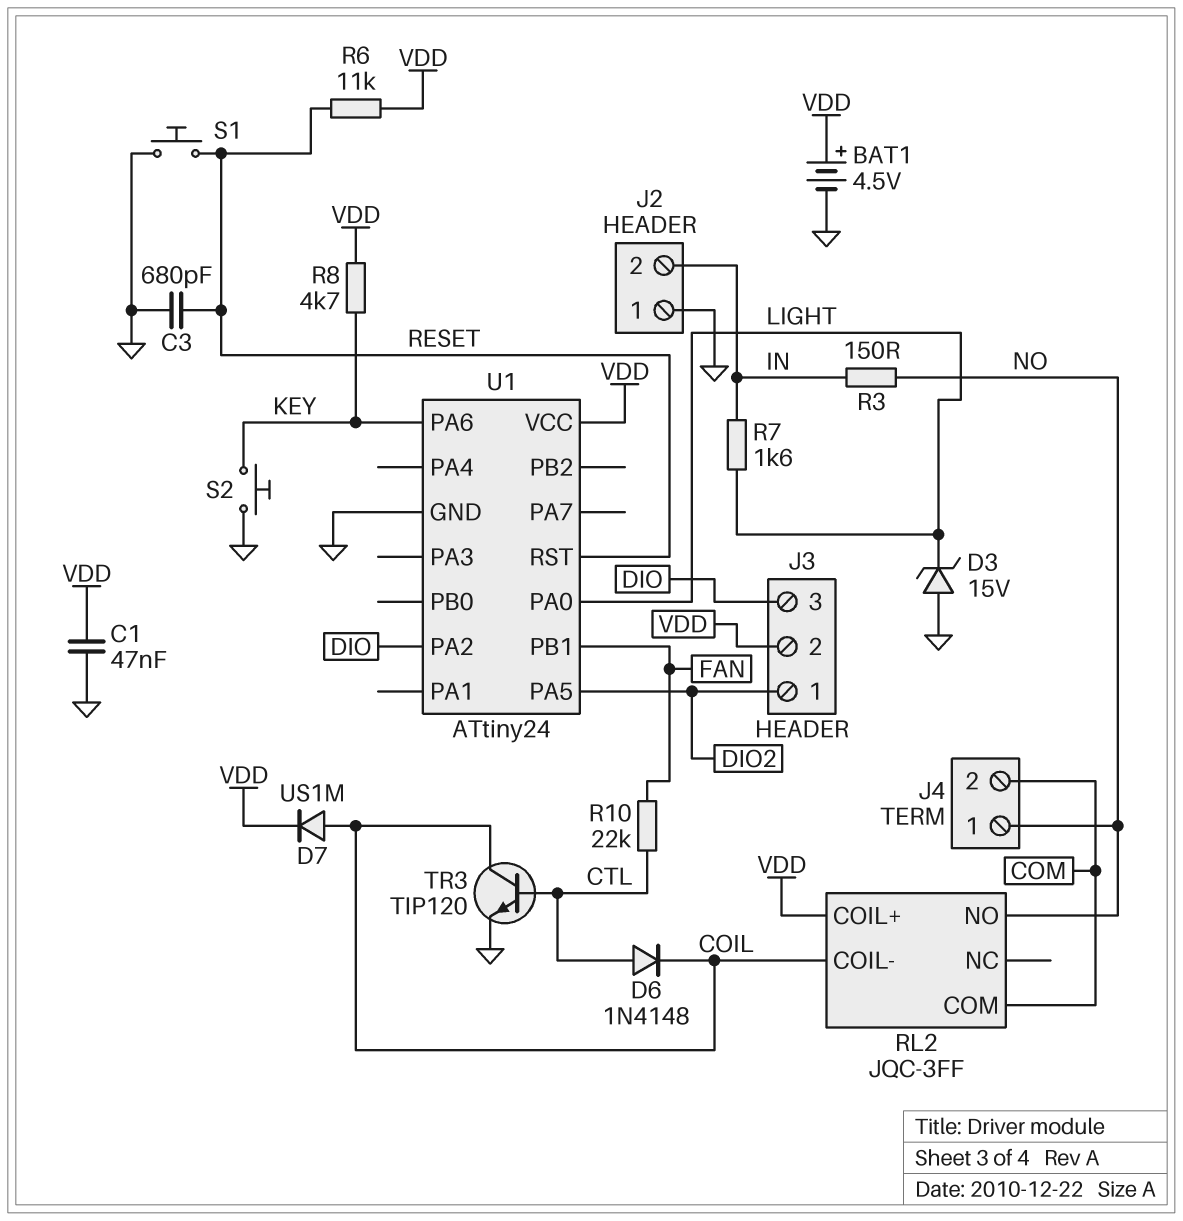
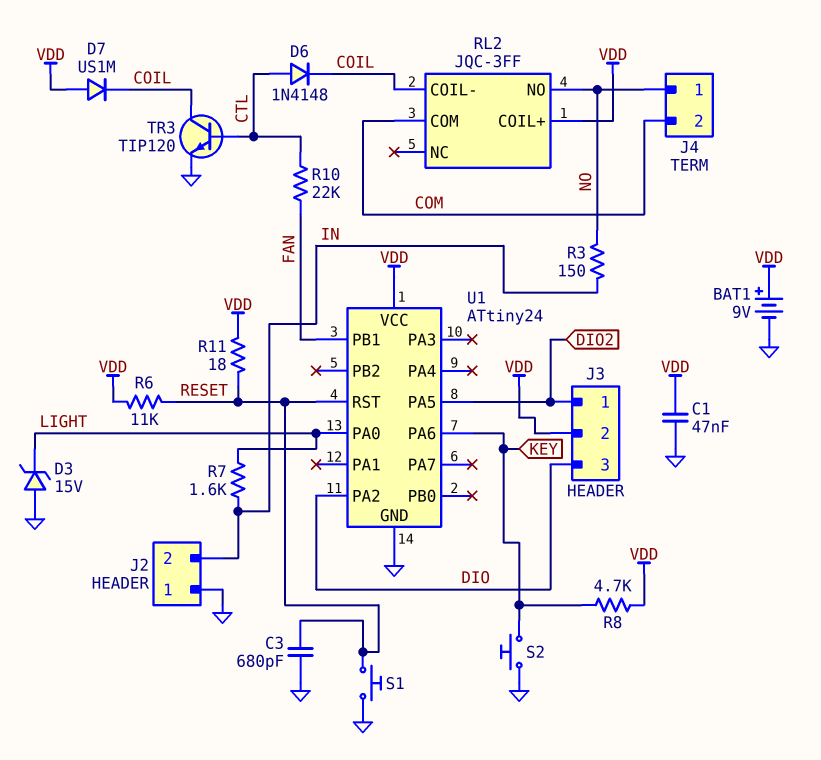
BAT1: 4.5V (plus VDD, minus GND) -> 9V (plus VDD, minus GND)
D7: diode US1M (A COIL, K VDD) -> diode US1M (A VDD, K COIL)
R11: none -> 18 (RESET, VDD)

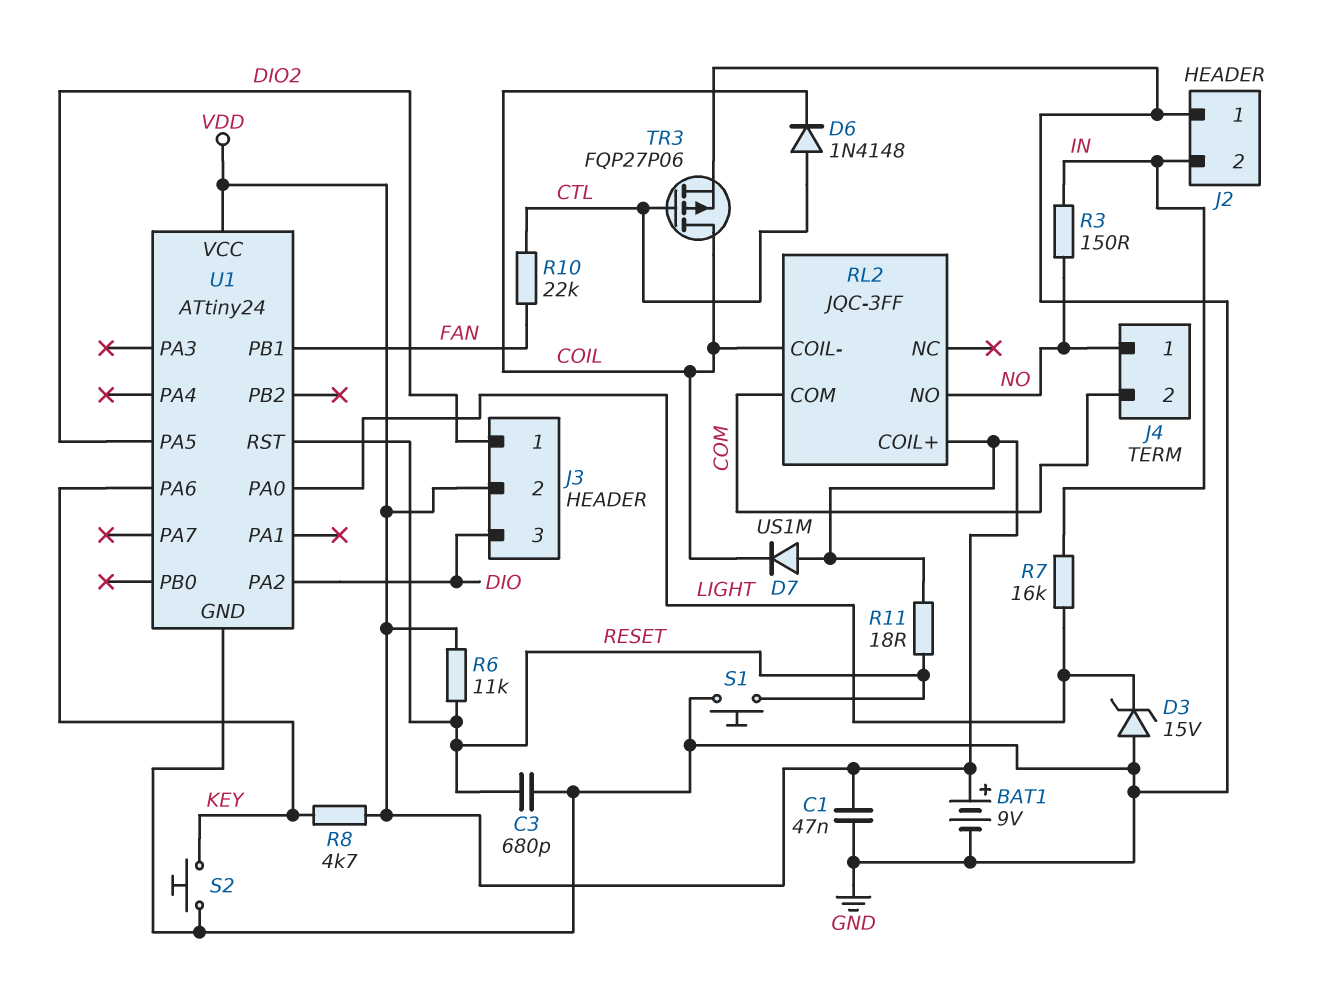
R7: 1.6k (IN, LIGHT) -> 16k (IN, LIGHT)
TR3: NPN TIP120 (B CTL, C COIL, E GND) -> PMOS FQP27P06 (G CTL, D COIL, S GND)

